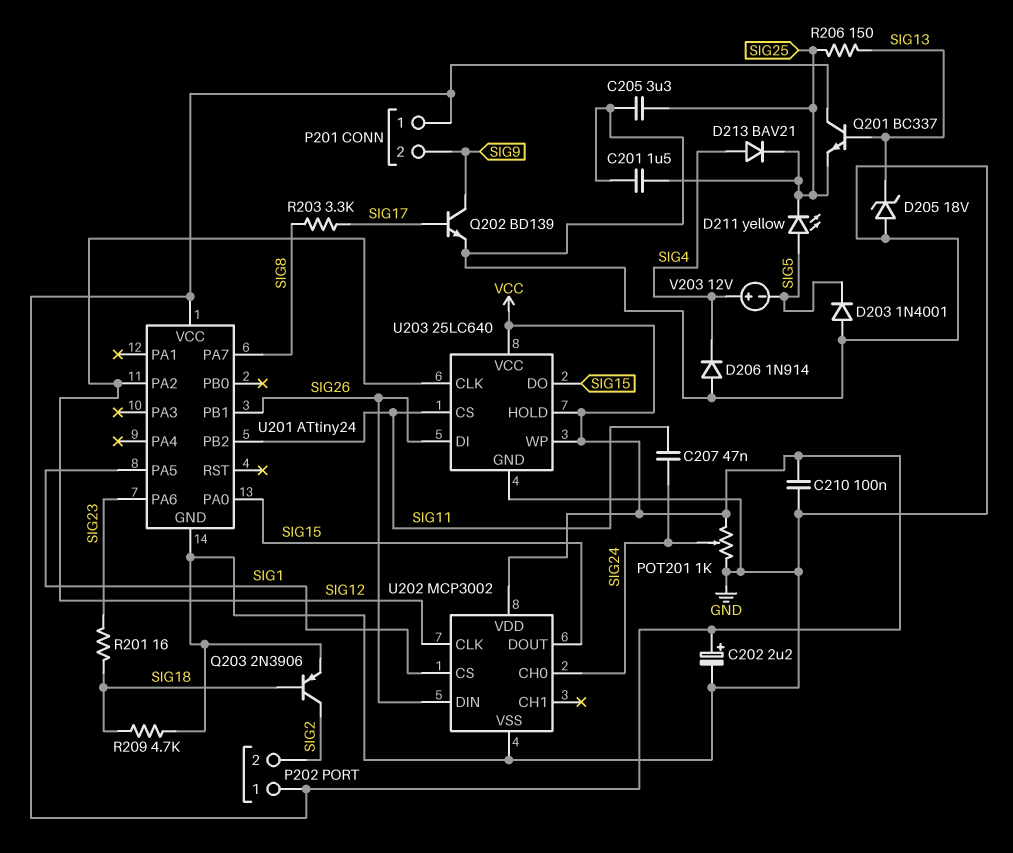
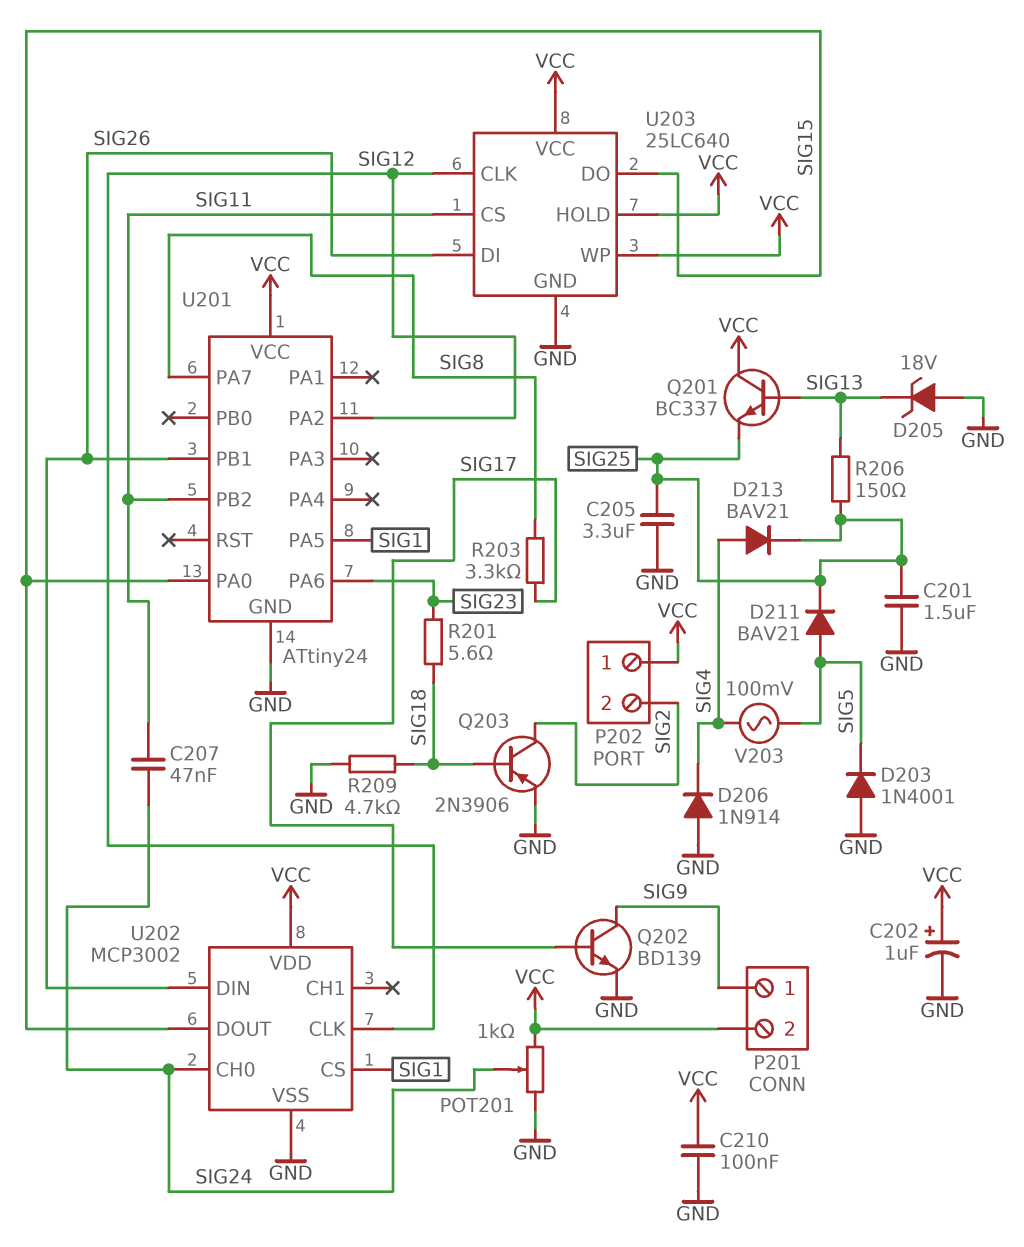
C202: 2.2uF (plus VCC, minus GND) -> 1uF (plus VCC, minus GND)
D211: LED yellow (A SIG5, K SIG25) -> diode BAV21 (A SIG5, K SIG25)
P201 pin 1: VCC -> SIG9
P201 pin 2: SIG9 -> VCC
R201: 16 (SIG18, SIG23) -> 5.6 (SIG18, SIG23)
V203: 12V (plus SIG4, minus SIG5) -> AC 100mV (SIG4, SIG5)

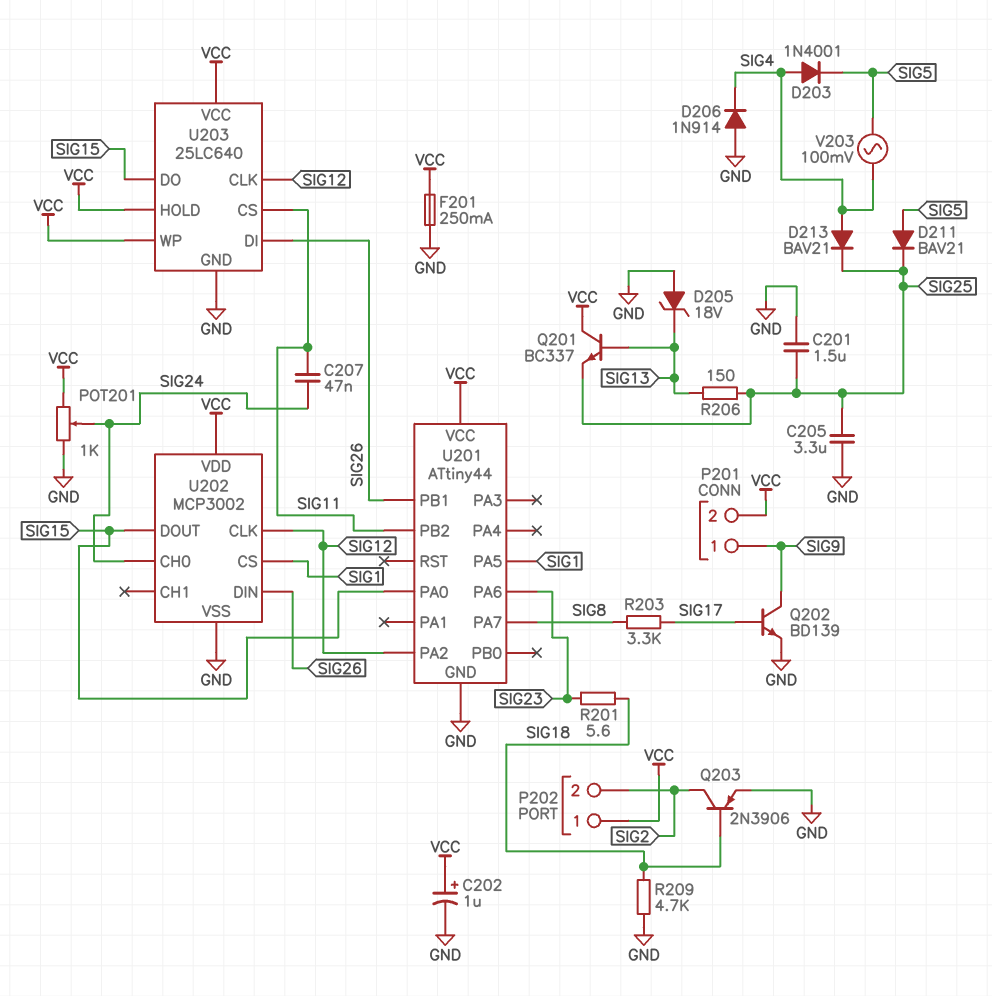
C210: 100nF (GND, VCC) -> none
D203: diode 1N4001 (A GND, K SIG5) -> diode 1N4001 (A SIG4, K SIG5)
F201: none -> 250mA (GND, VCC)
U201: ATtiny24 -> ATtiny44

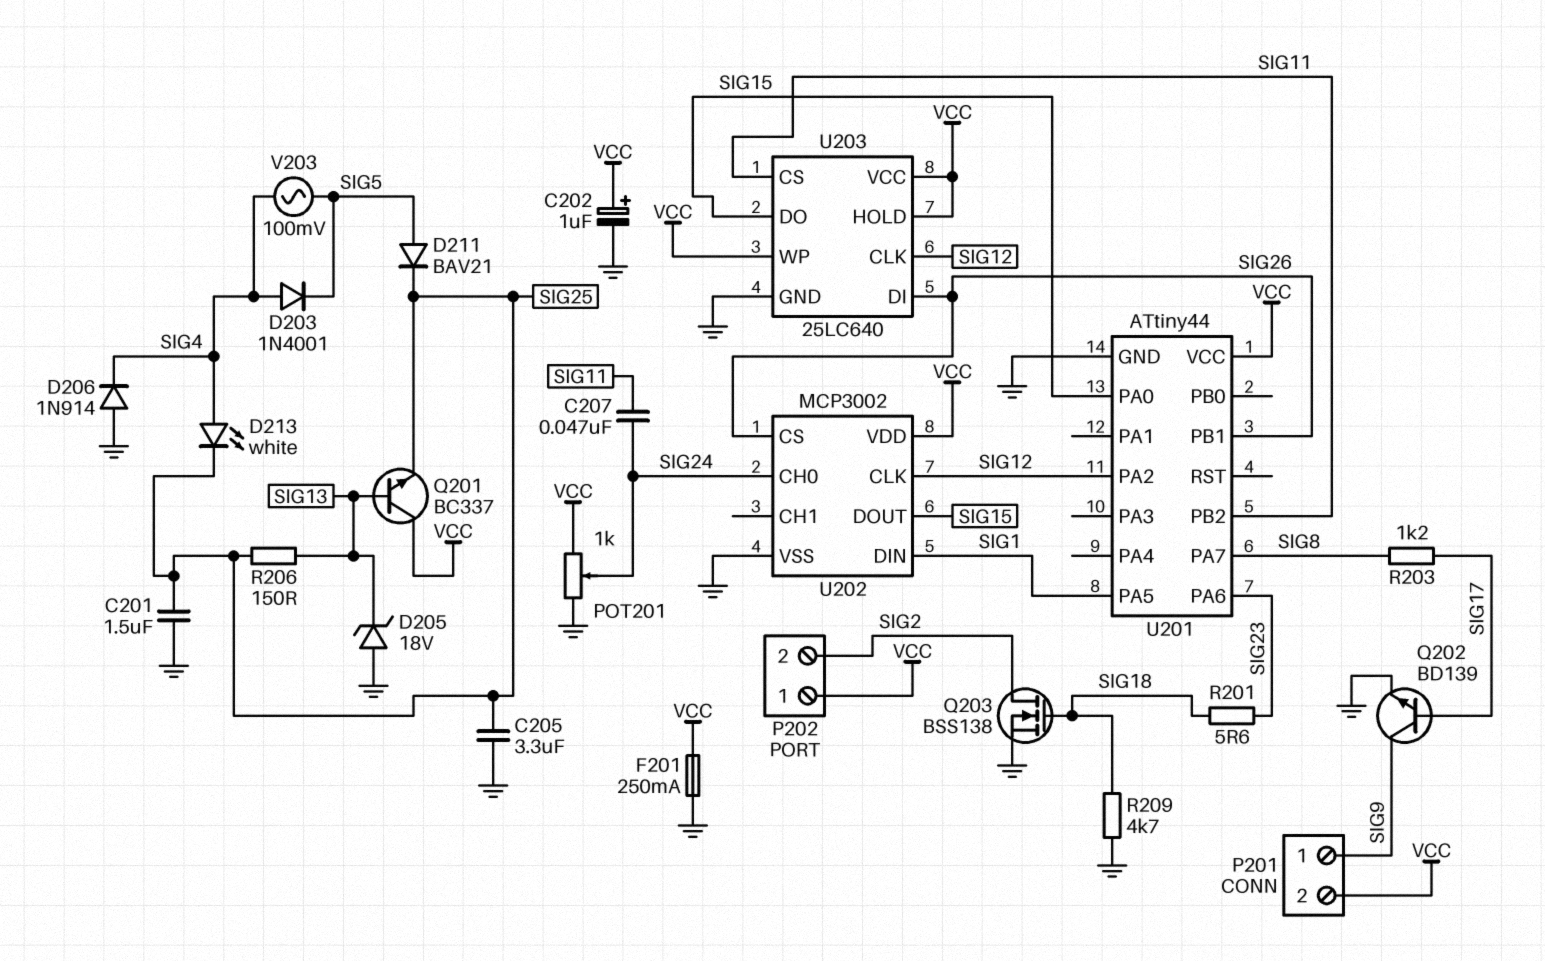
D213: diode BAV21 (A SIG4, K SIG25) -> LED white (A SIG4, K SIG25)
Q203: PNP 2N3906 (B SIG18, C SIG2, E GND) -> NMOS BSS138 (G SIG18, D SIG2, S GND)
R203: 3.3k (SIG8, SIG17) -> 1.2k (SIG8, SIG17)
U202 pin CS: SIG1 -> SIG26
U202 pin DIN: SIG26 -> SIG1

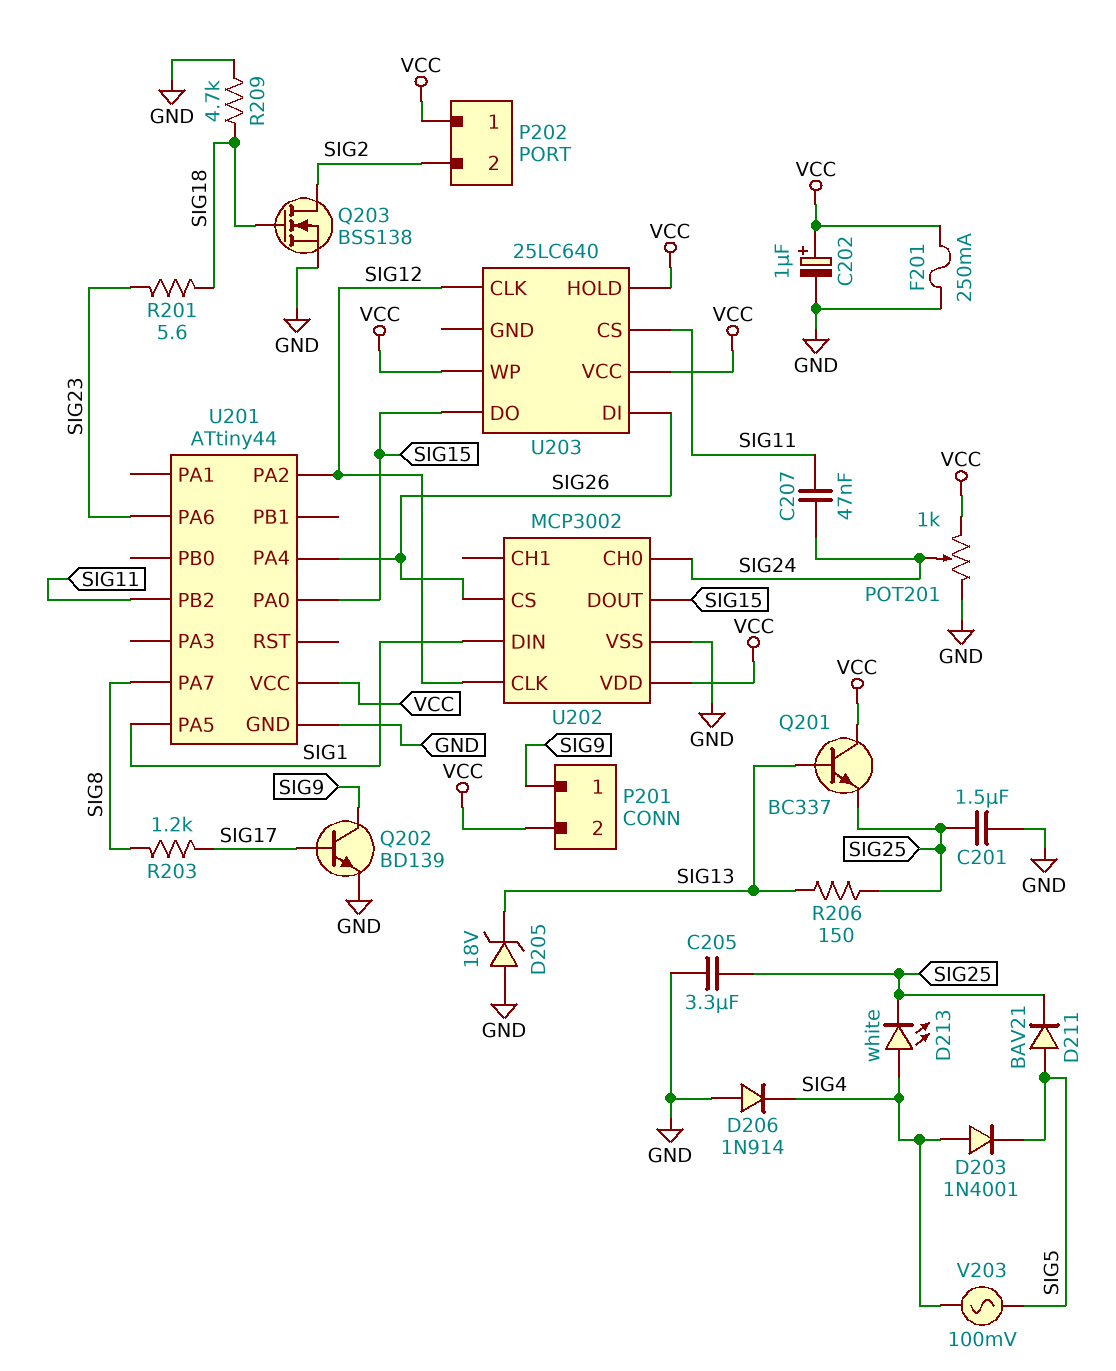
U201 pin PA4: none -> SIG26
U201 pin PB1: SIG26 -> none
U203 pin GND: GND -> none

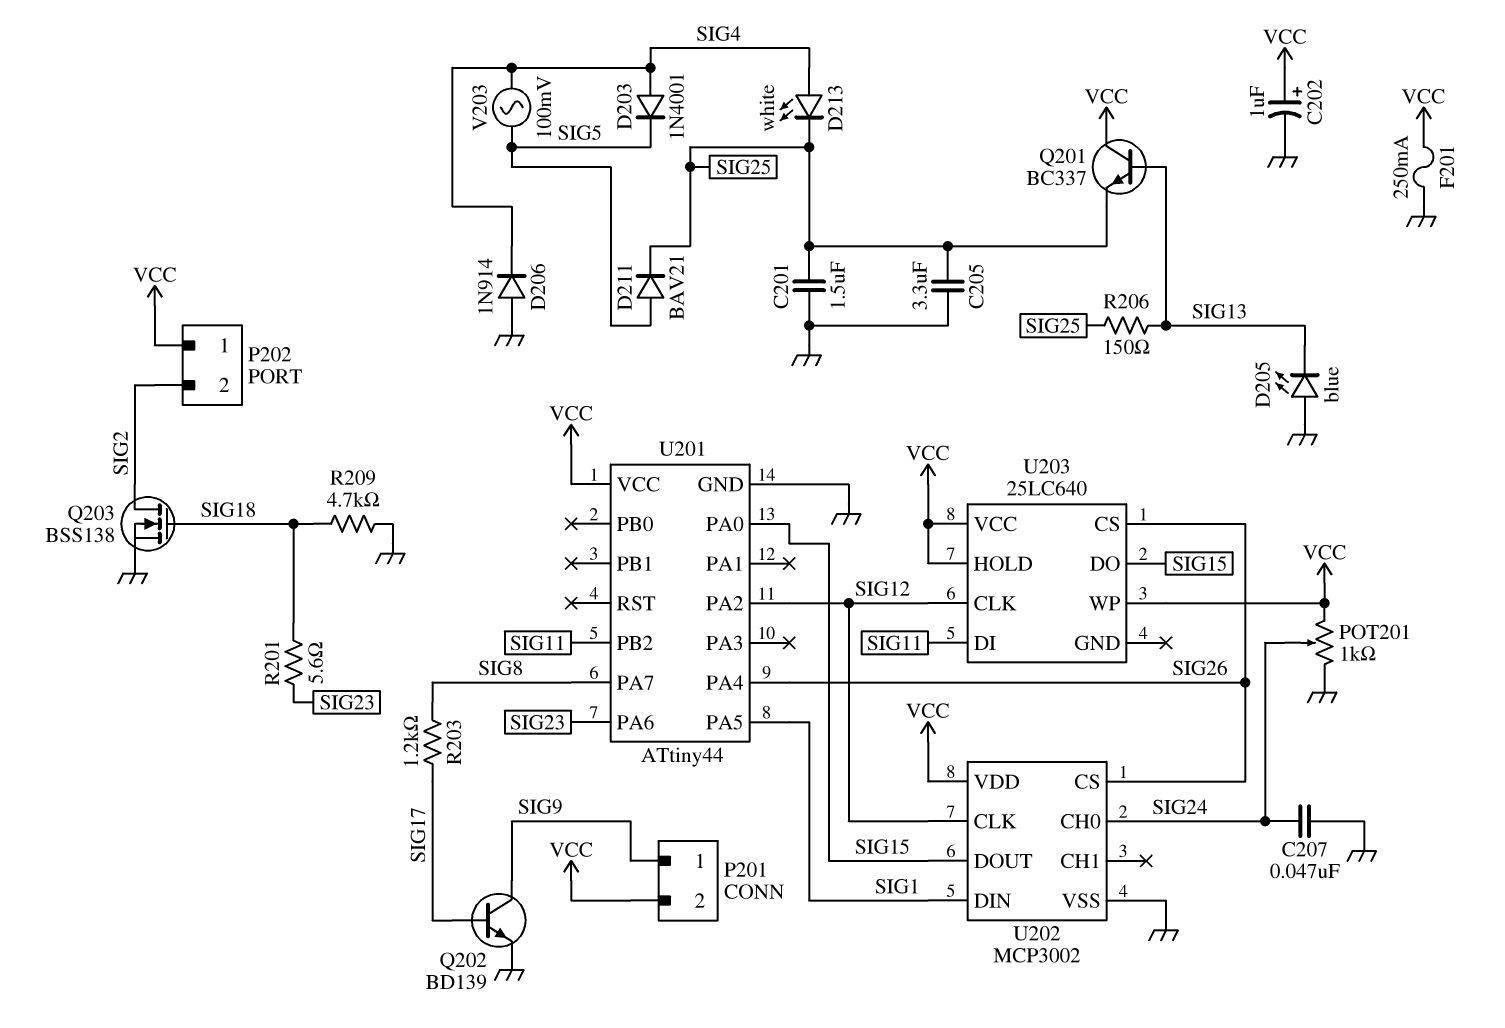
C207: 47nF (SIG11, SIG24) -> 47nF (GND, SIG24)
D205: zener 18V (A GND, K SIG13) -> LED blue (A GND, K SIG13)
U203 pin CS: SIG11 -> SIG26
U203 pin DI: SIG26 -> SIG11

